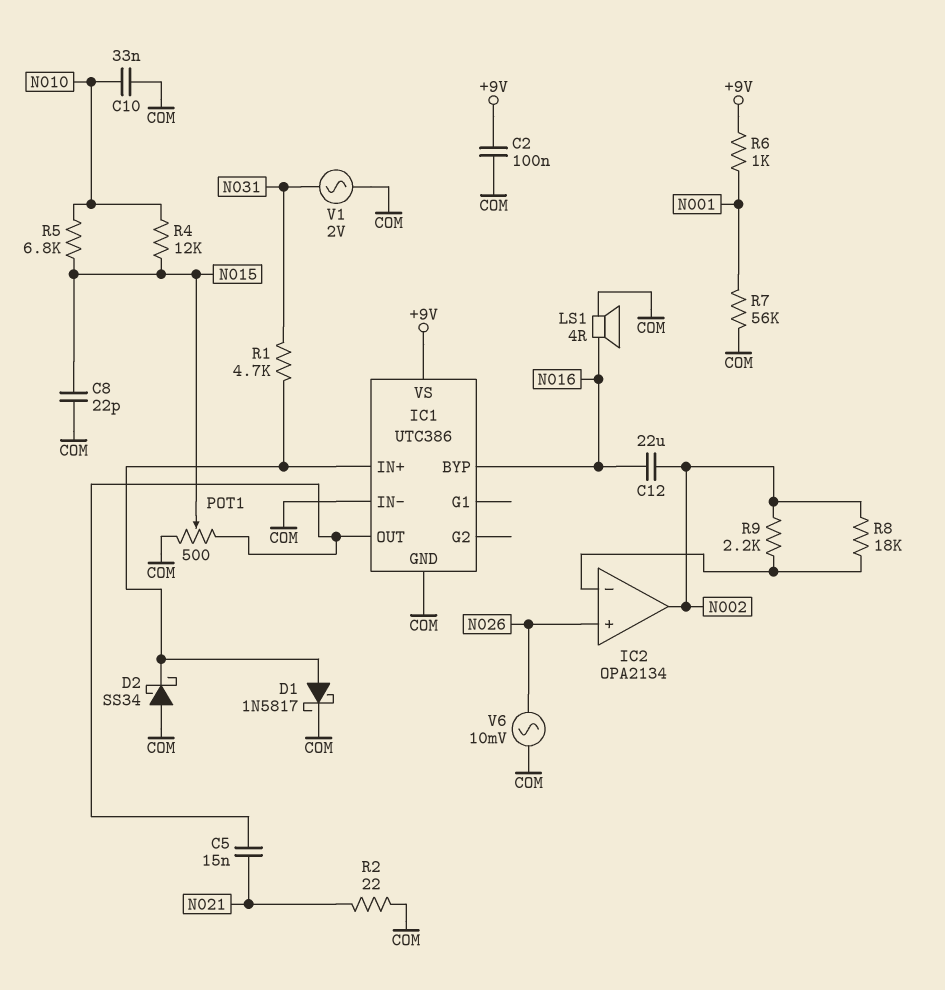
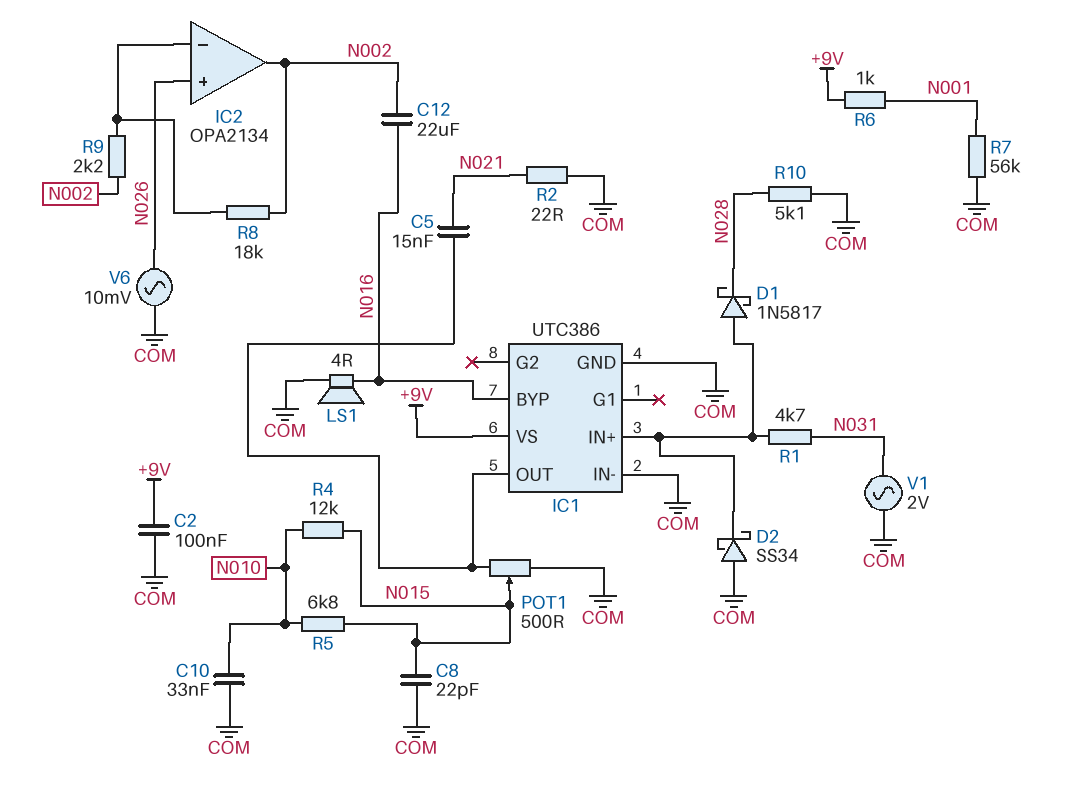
D1: schottky 1N5817 (A IC1/IN+, K COM) -> schottky 1N5817 (A IC1/IN+, K N028)
R10: none -> 5.1k (COM, N028)

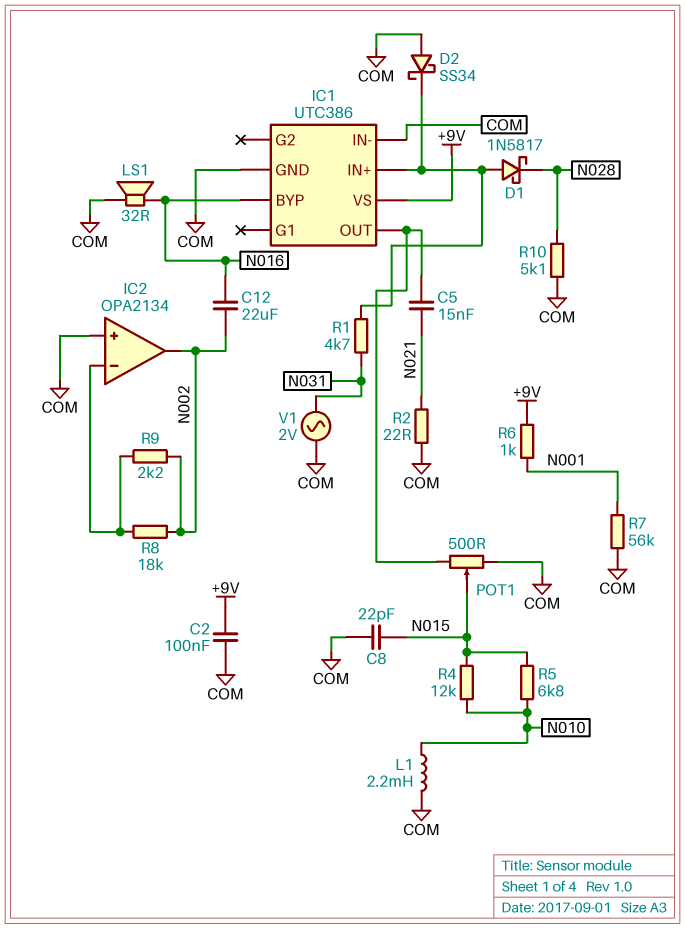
C10: 33nF (COM, N010) -> none
IC2 pin in+: N026 -> COM
L1: none -> 2.2mH (COM, N010)
LS1: speaker 4R (COM, N016) -> speaker 32R (COM, N016)
V6: AC 10mV (COM, N026) -> none

